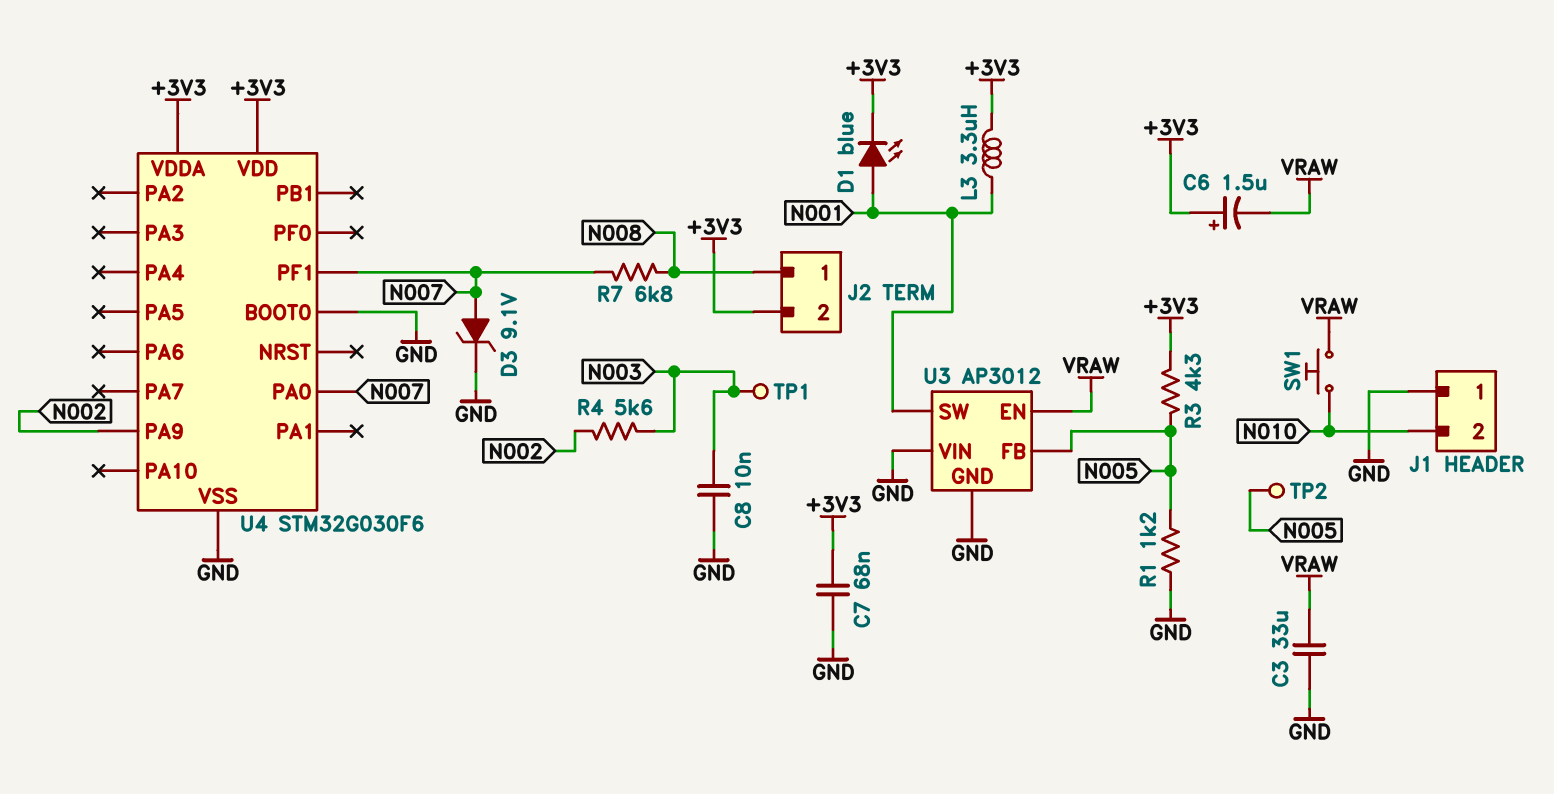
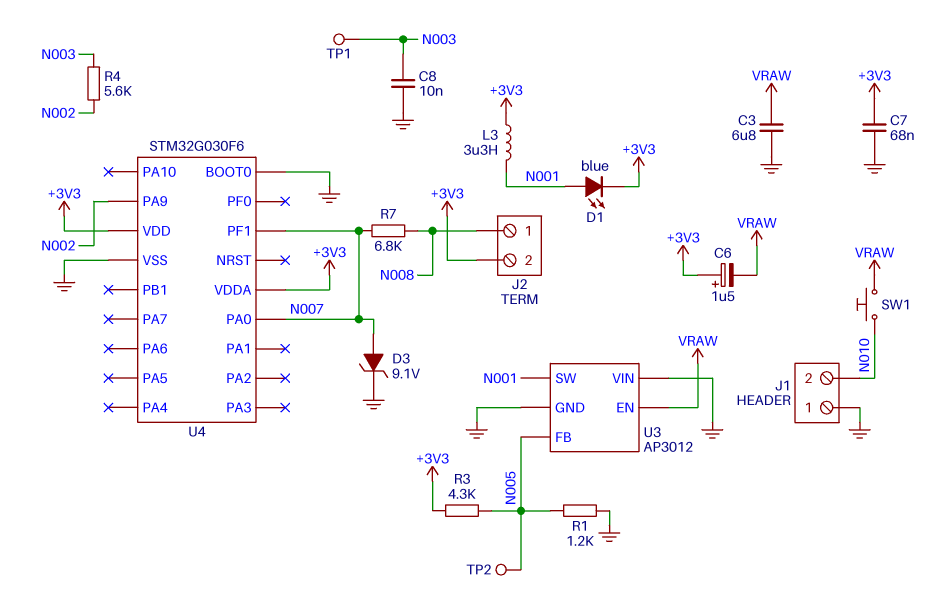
C3: 33uF (GND, VRAW) -> 6.8uF (GND, VRAW)

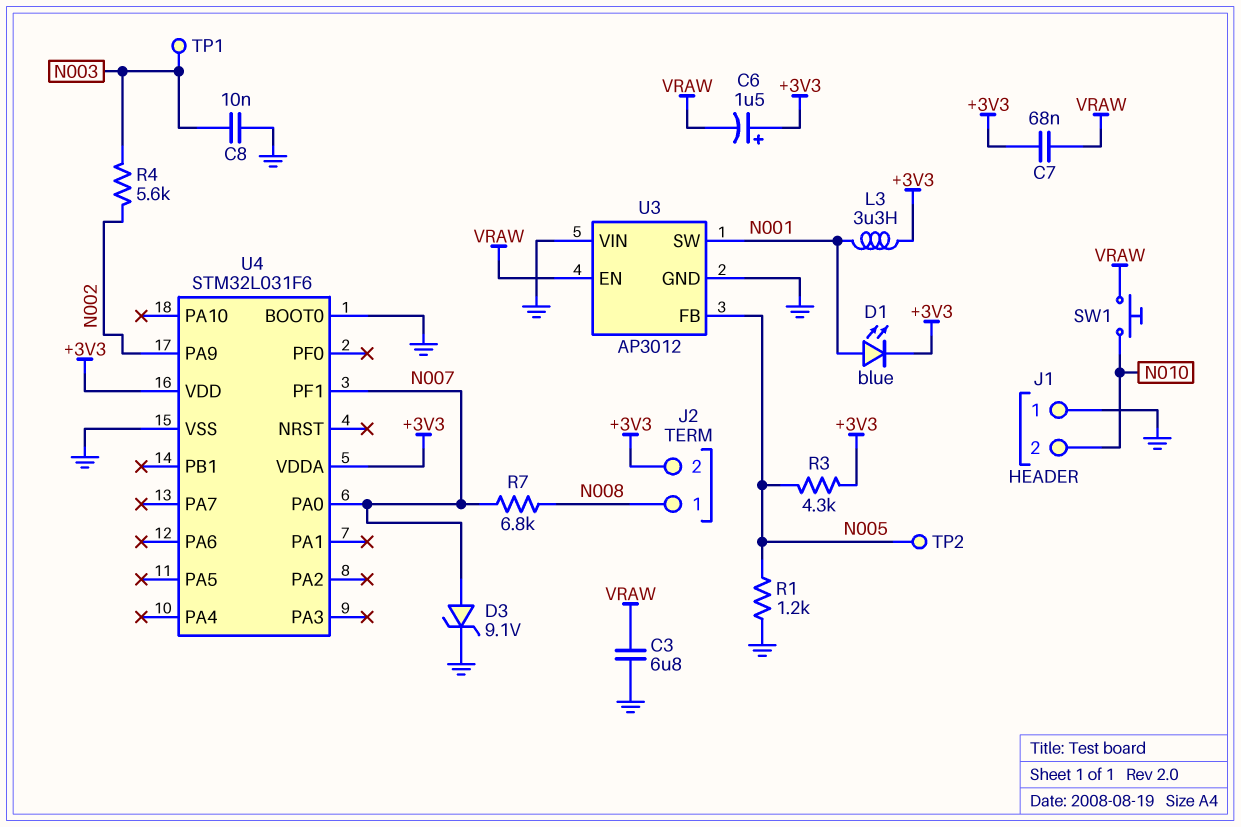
C7: 68nF (+3V3, GND) -> 68nF (+3V3, VRAW)
U4: STM32G030F6 -> STM32L031F6

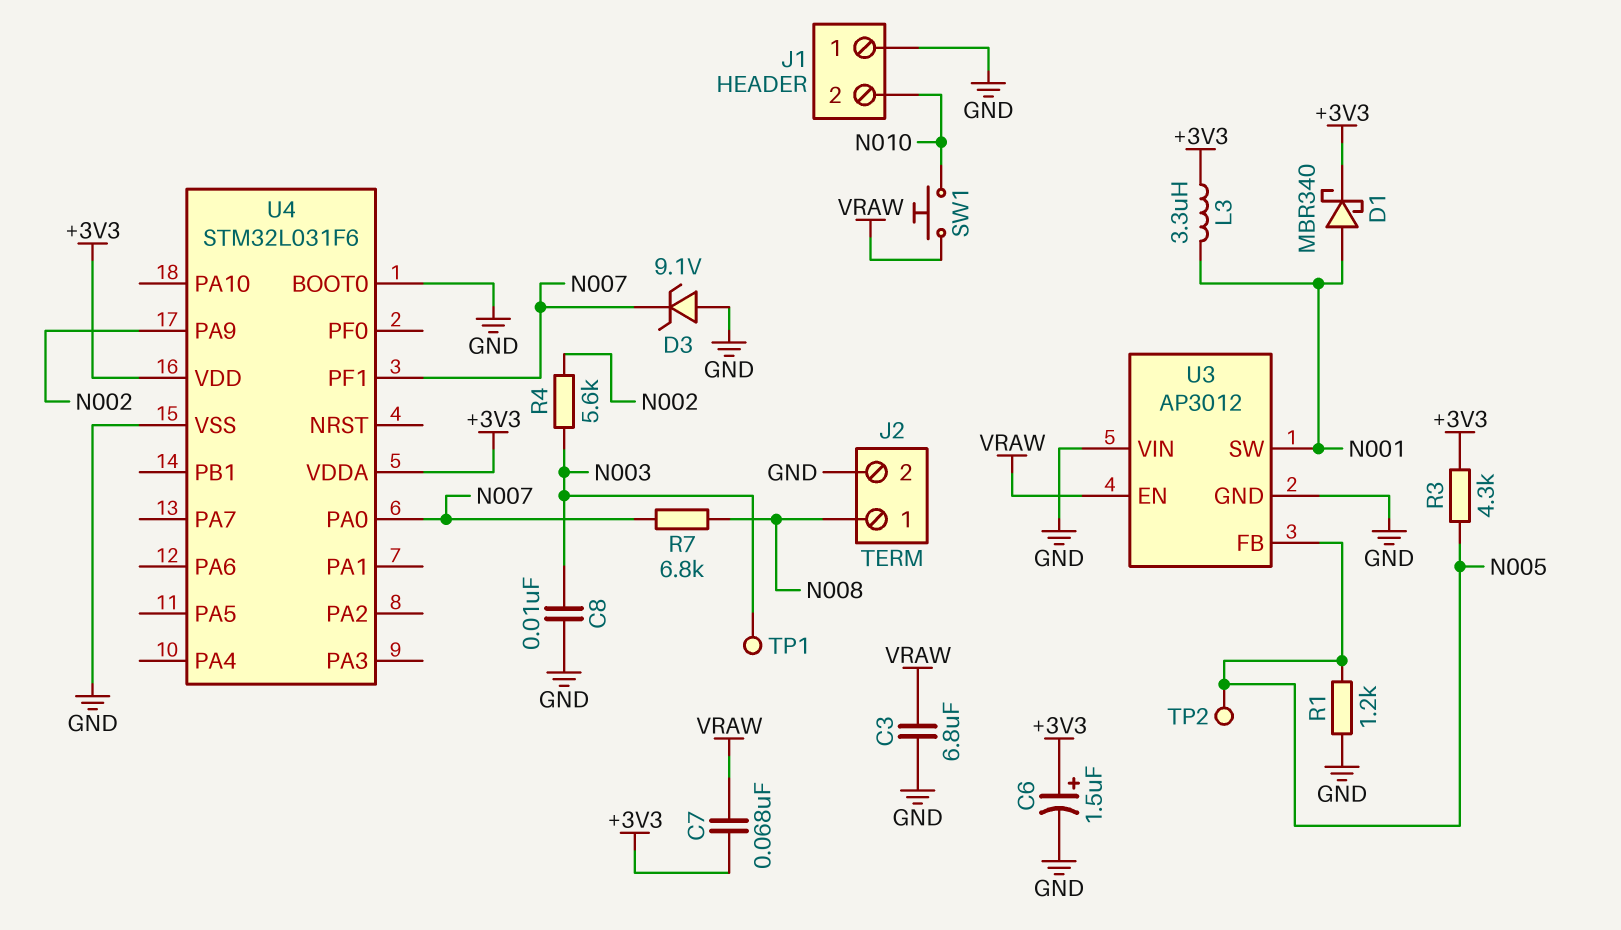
C6: 1.5uF (plus +3V3, minus VRAW) -> 1.5uF (plus +3V3, minus GND)
D1: LED blue (A N001, K +3V3) -> schottky MBR340 (A N001, K +3V3)
D3: zener 9.1V (A N007, K GND) -> zener 9.1V (A GND, K N007)
J2 pin 2: +3V3 -> GND

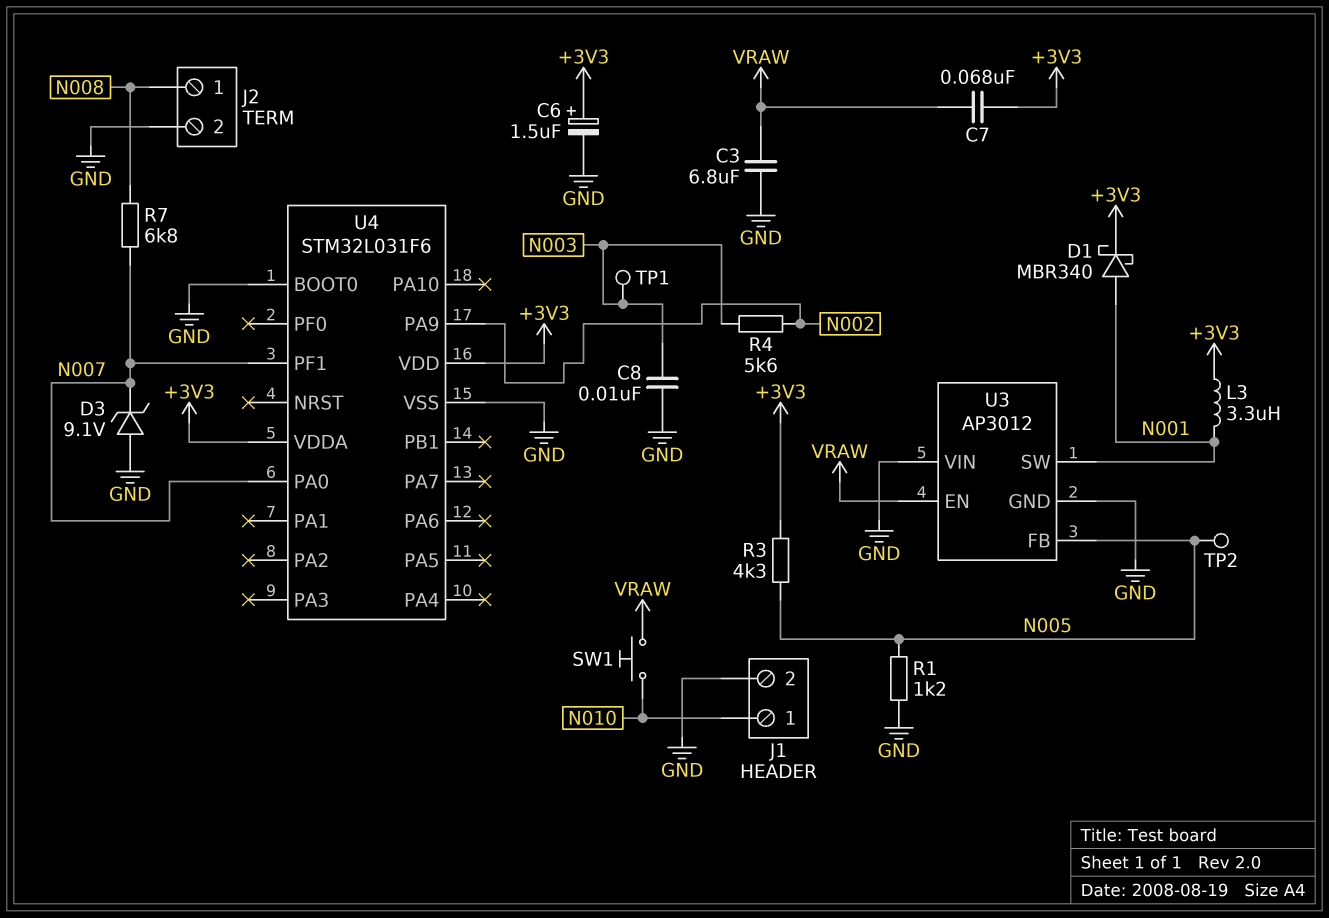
J1 pin 1: GND -> N010
J1 pin 2: N010 -> GND

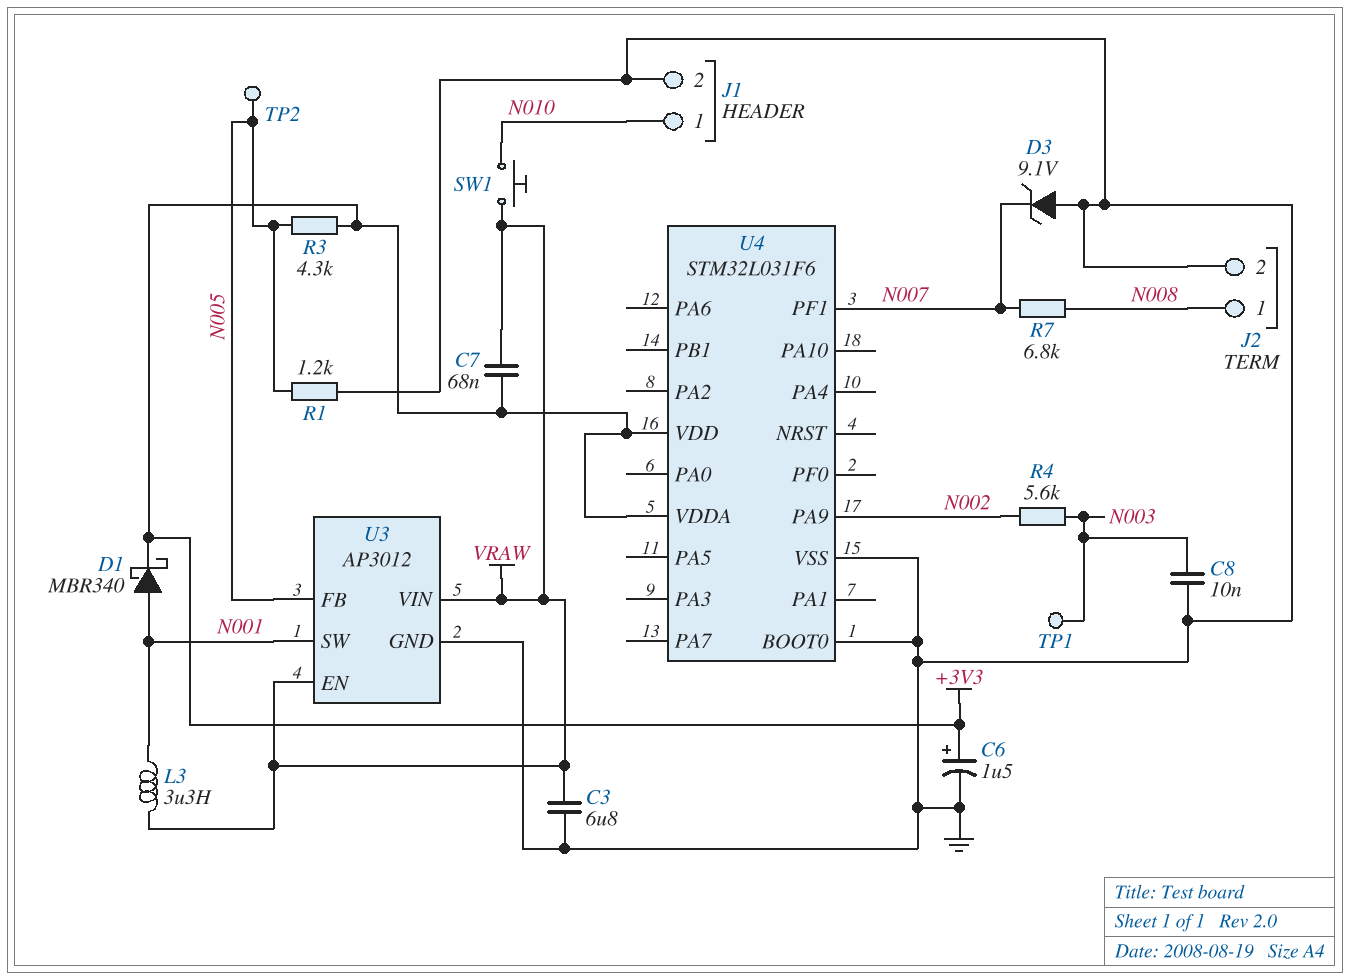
L3: 3.3uH (+3V3, N001) -> 3.3uH (N001, VRAW)
U3 pin VIN: GND -> VRAW
U4 pin PA0: N007 -> none

